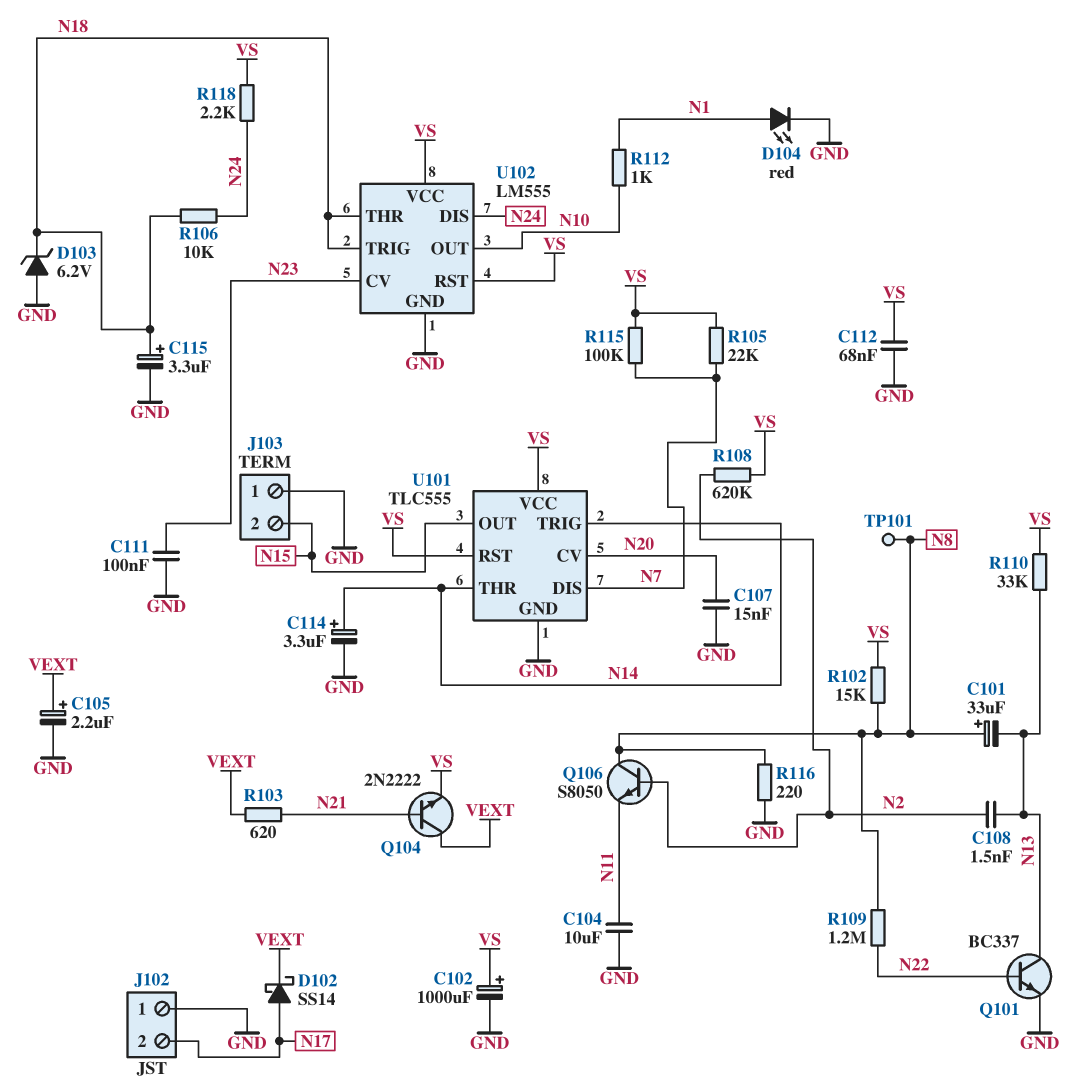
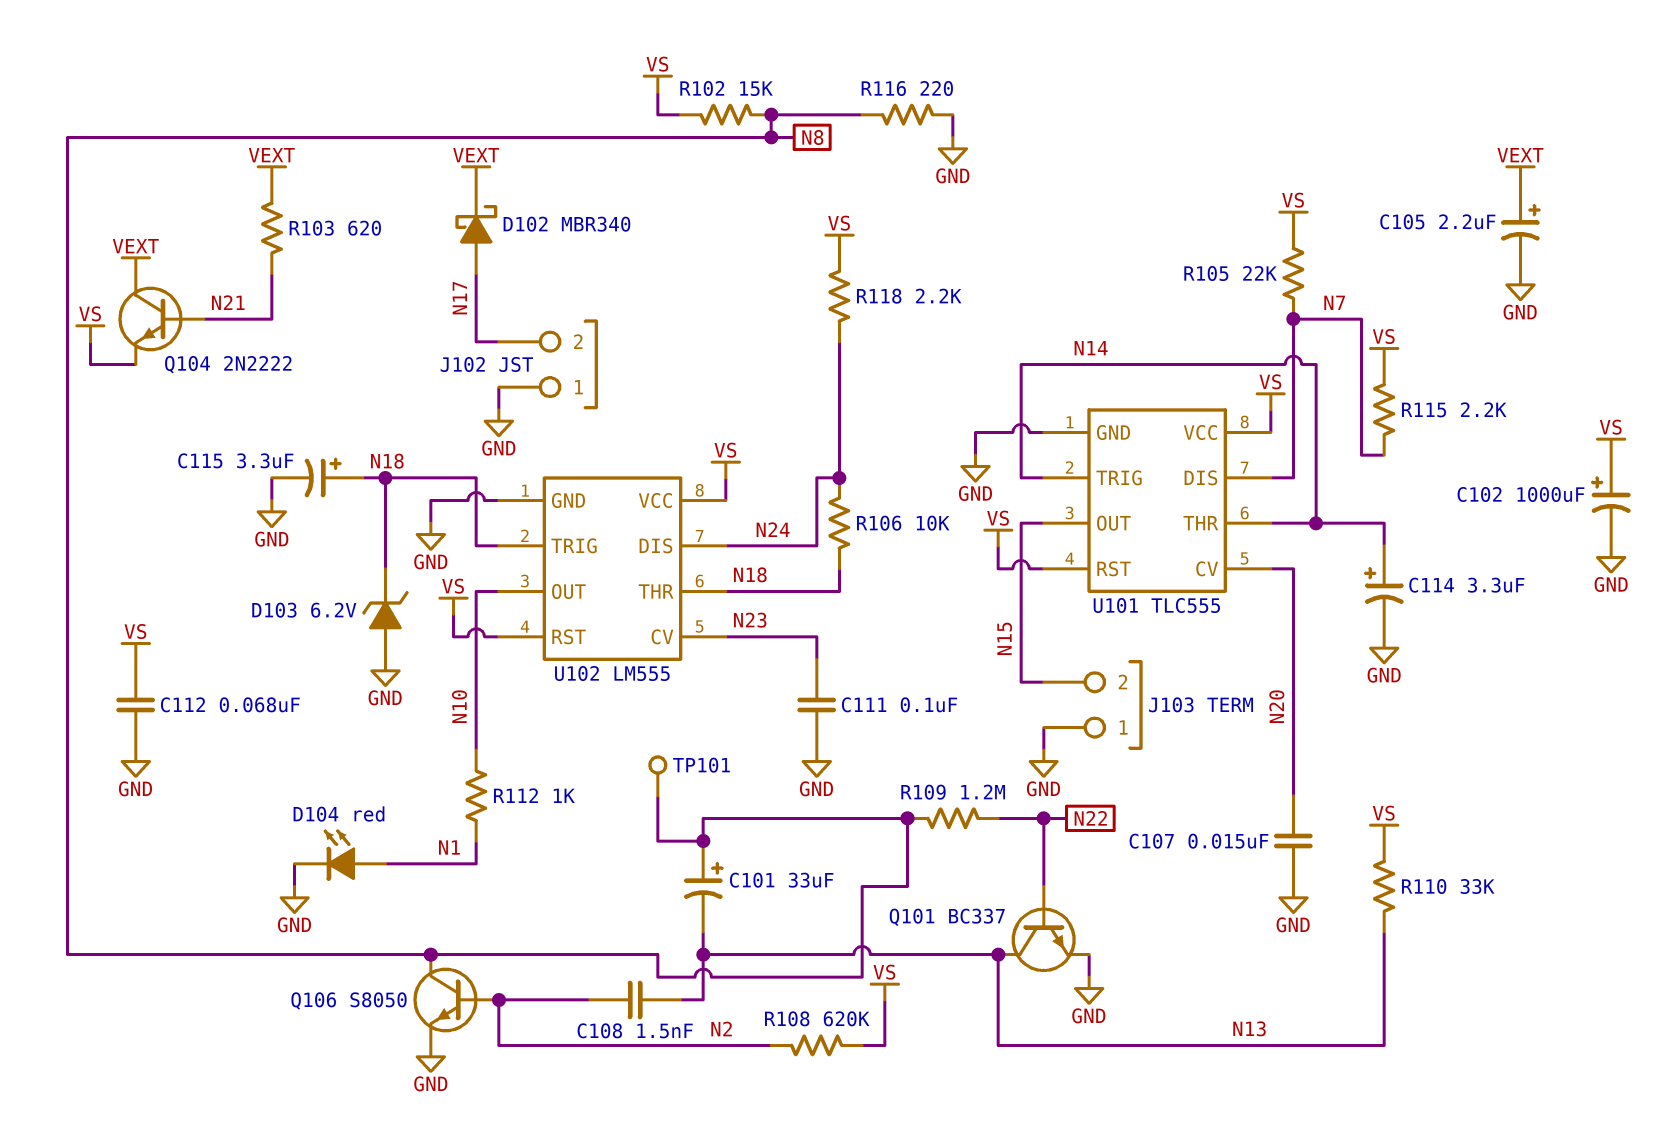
C104: 10uF (GND, N11) -> none
D102: schottky SS14 (A N17, K VEXT) -> schottky MBR340 (A N17, K VEXT)
Q106: NPN S8050 (B N2, C N8, E N11) -> NPN S8050 (B N2, C N8, E GND)
R115: 100k (N7, VS) -> 2.2k (N7, VS)

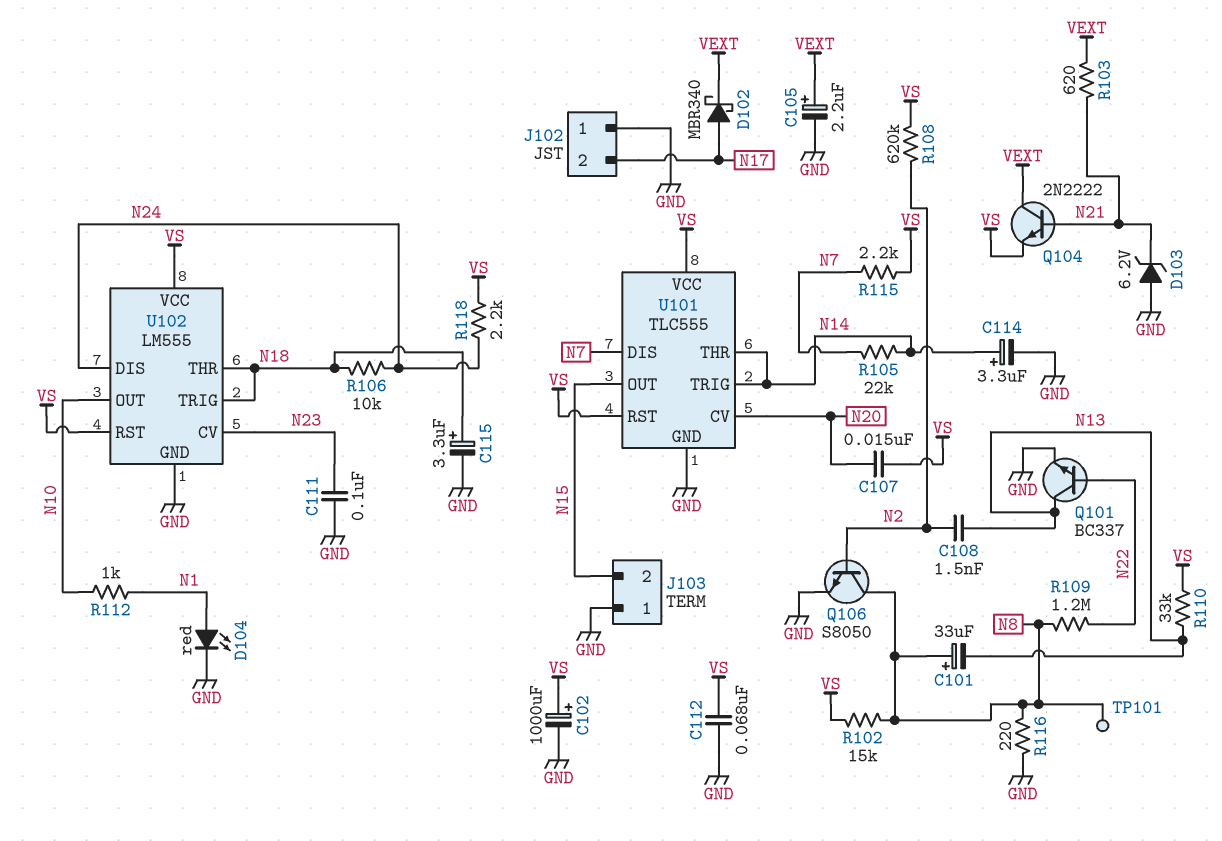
C107: 15nF (GND, N20) -> 15nF (N20, VS)
D103: zener 6.2V (A GND, K N18) -> zener 6.2V (A GND, K N21)
R105: 22k (N7, VS) -> 22k (N7, N14)

